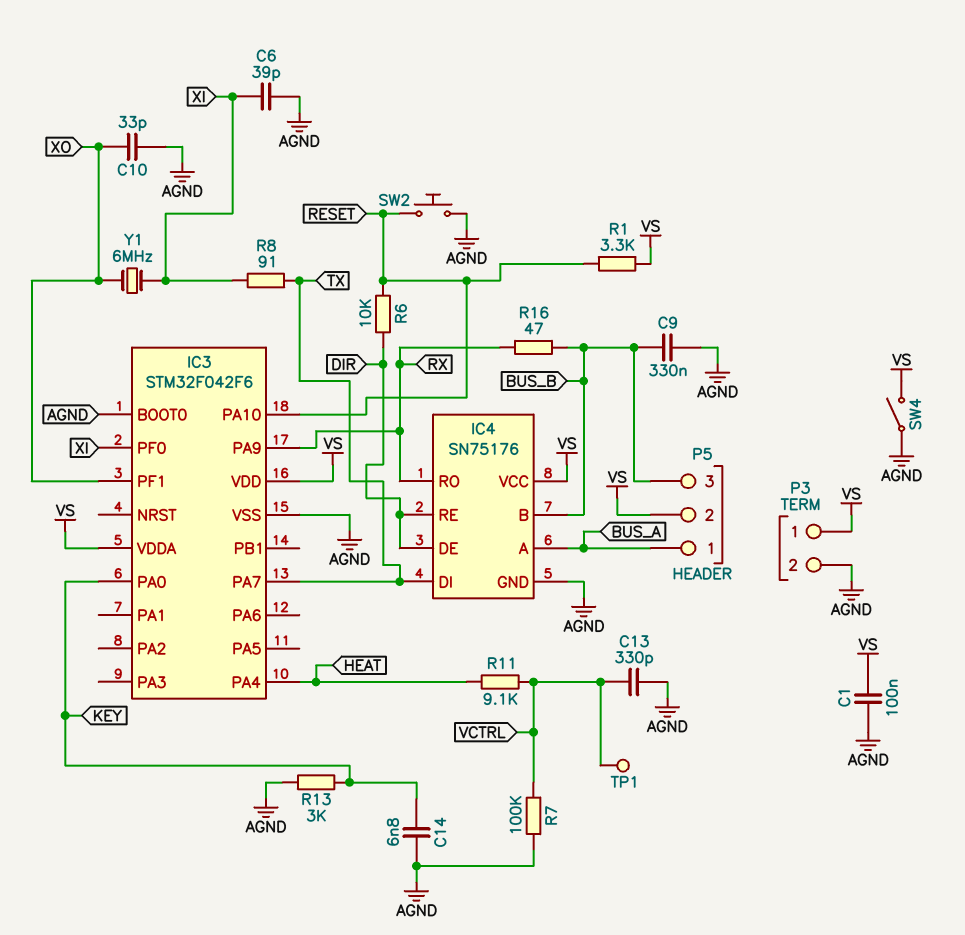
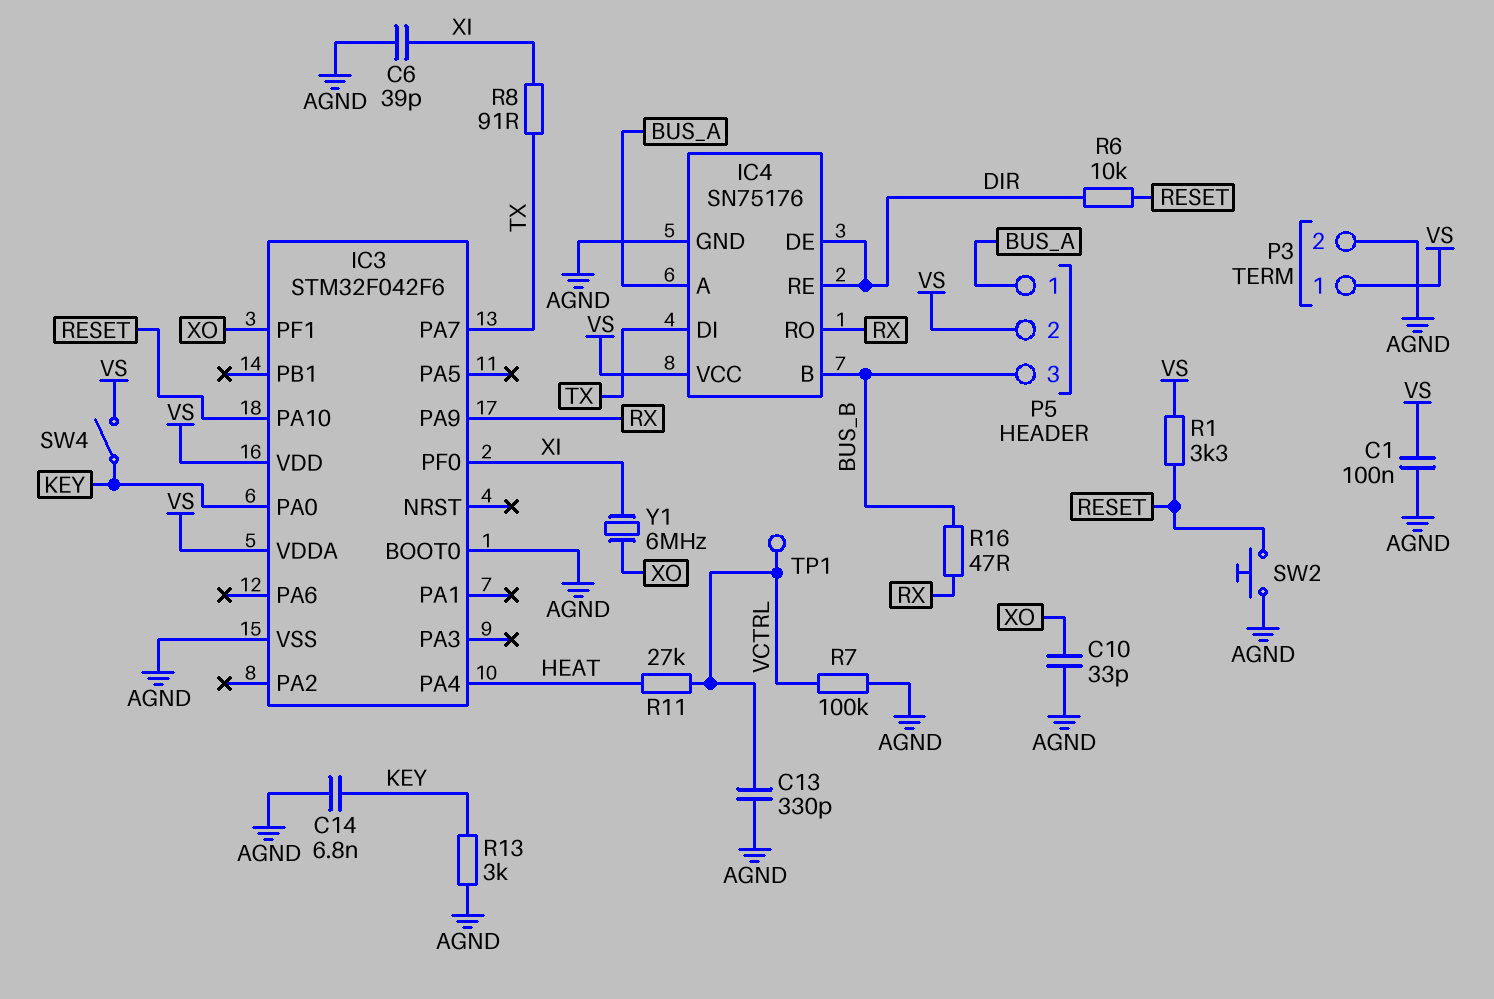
C9: 330nF (AGND, BUS_B) -> none
R11: 9.1k (HEAT, VCTRL) -> 27k (HEAT, VCTRL)
SW4: switch (AGND, VS) -> switch (KEY, VS)

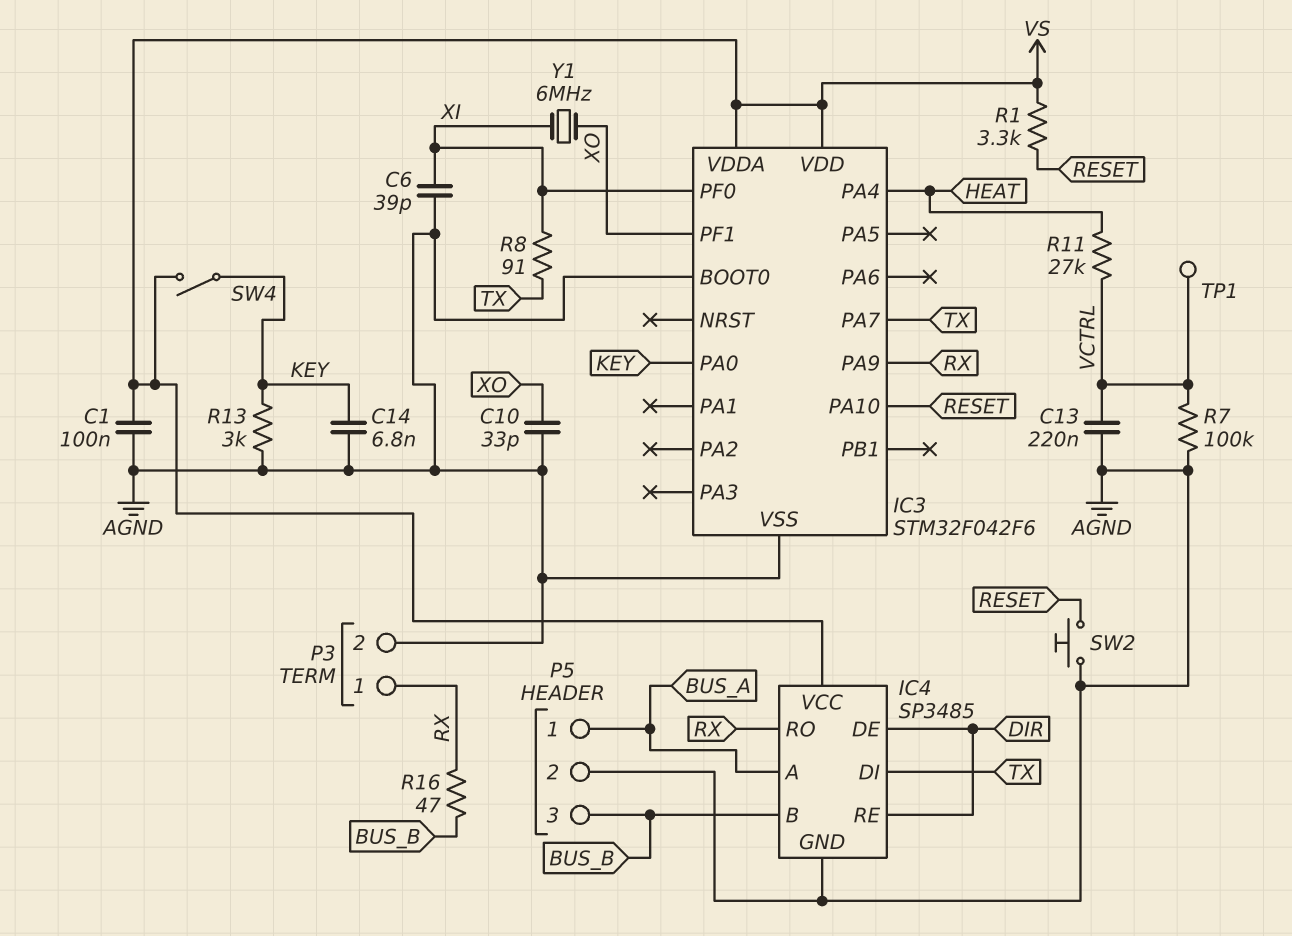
C13: 330pF (AGND, VCTRL) -> 220nF (AGND, VCTRL)
IC4: SN75176 -> SP3485
P3 pin 1: VS -> RX
P5 pin 2: VS -> AGND
R6: 10k (DIR, RESET) -> none

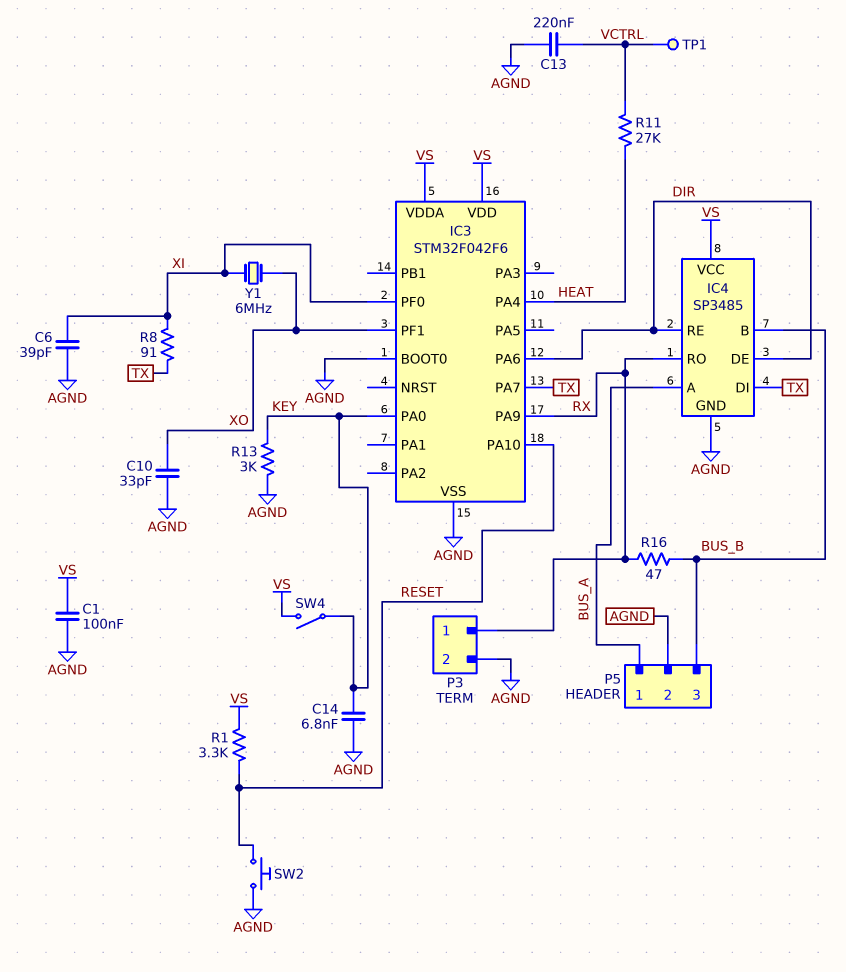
IC3 pin PA6: none -> DIR
R7: 100k (AGND, VCTRL) -> none

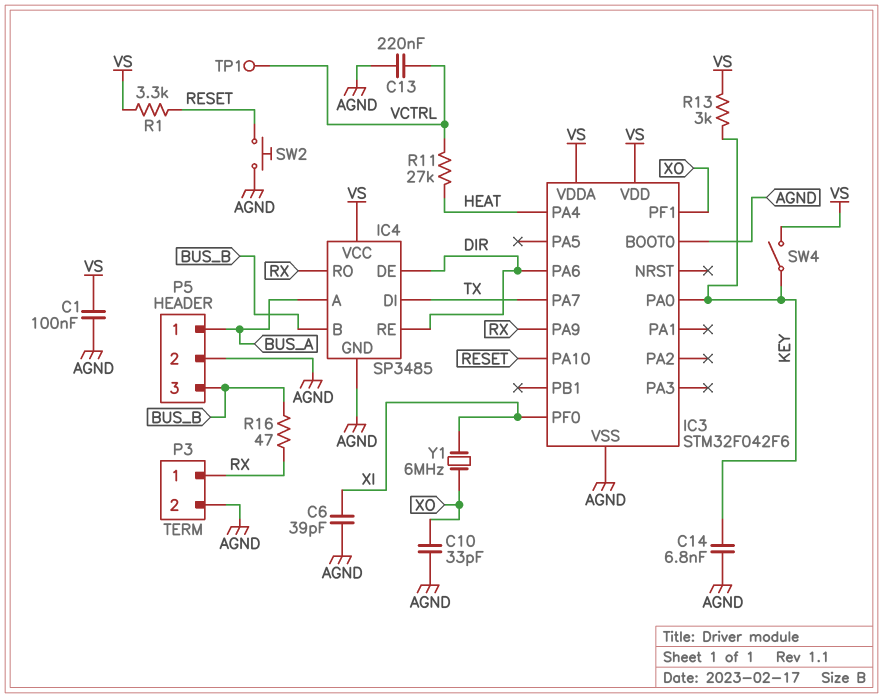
R8: 91 (TX, XI) -> none
R13: 3k (AGND, KEY) -> 3k (KEY, VS)

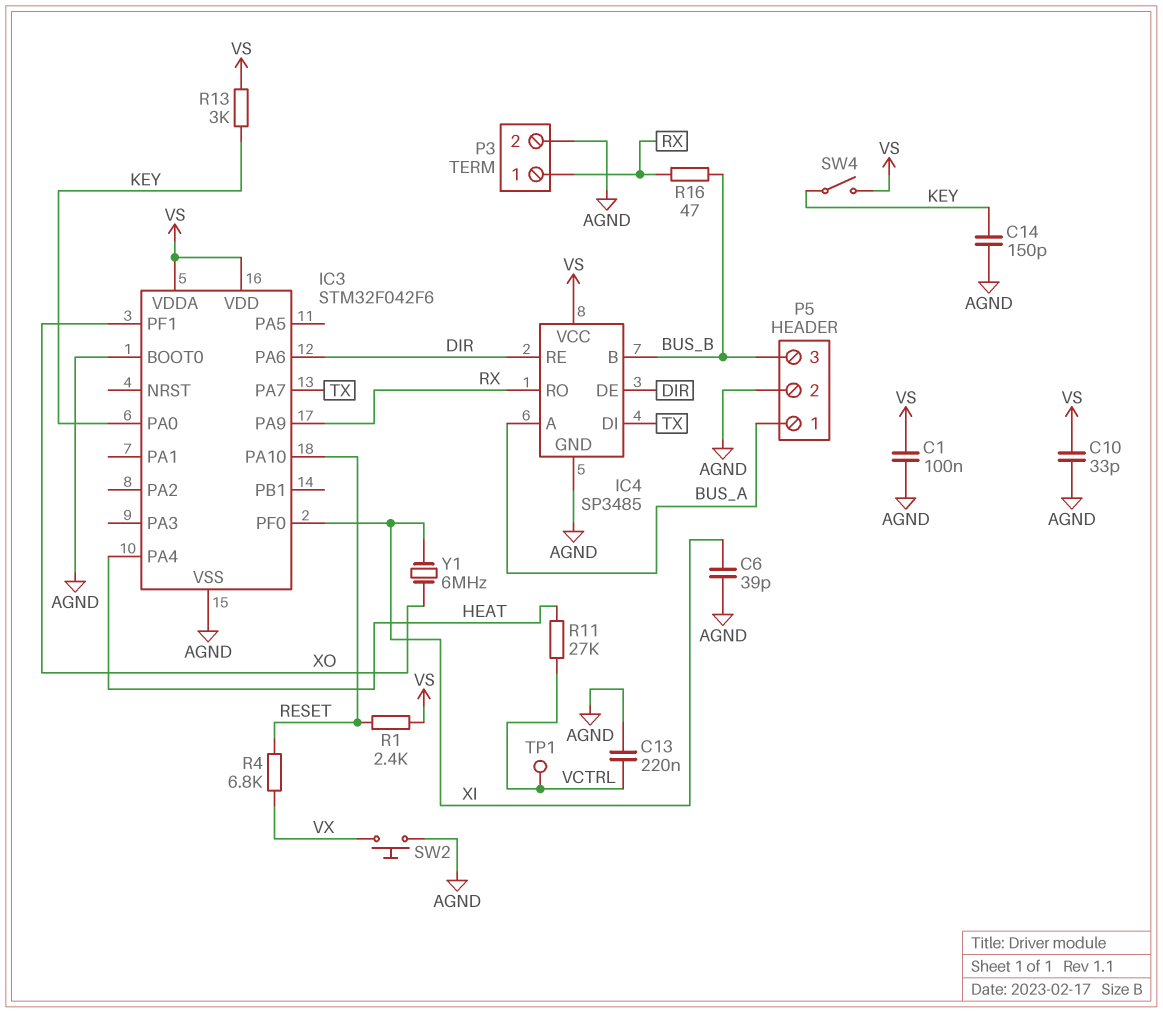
C10: 33pF (AGND, XO) -> 33pF (AGND, VS)
C14: 6.8nF (AGND, KEY) -> 150pF (AGND, KEY)
R1: 3.3k (RESET, VS) -> 2.4k (RESET, VS)
R4: none -> 6.8k (RESET, VX)
SW2: button (AGND, RESET) -> button (AGND, VX)

